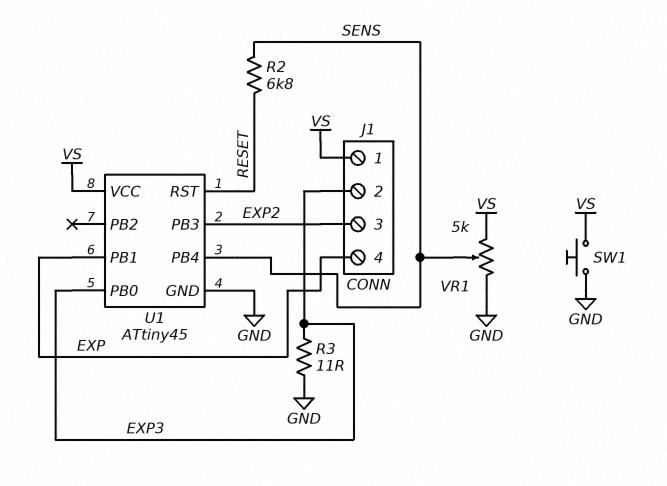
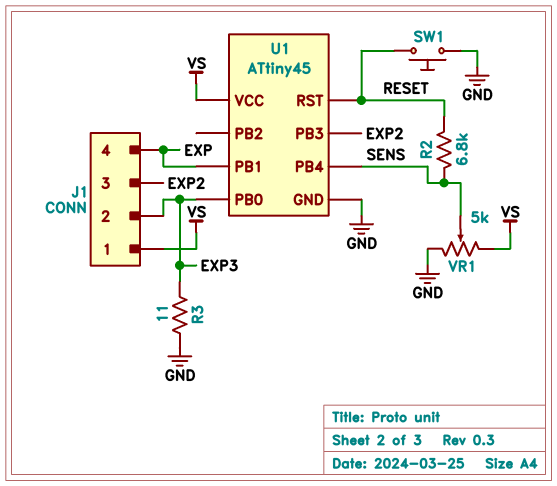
SW1: button (GND, VS) -> button (GND, RESET)

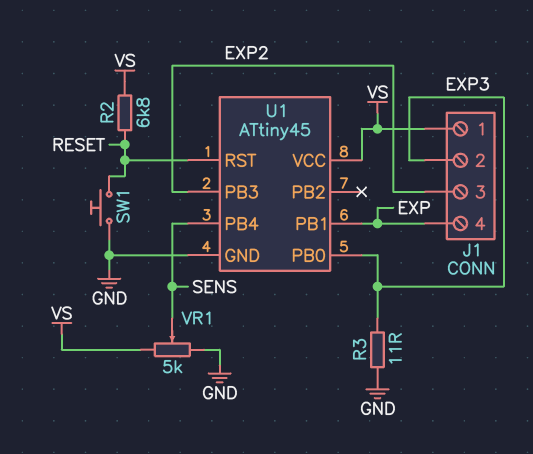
R2: 6.8k (RESET, SENS) -> 6.8k (RESET, VS)

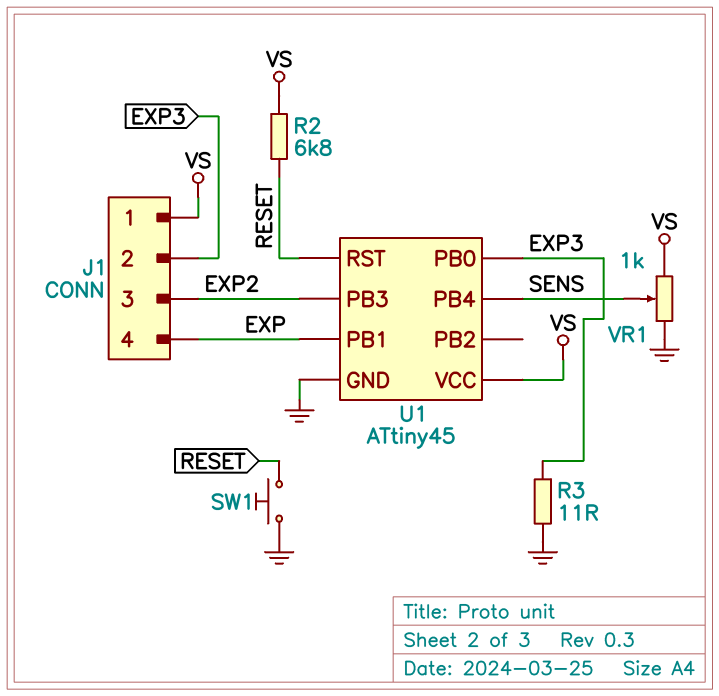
VR1: 5k (GND, VS, wiper SENS) -> 1k (GND, VS, wiper SENS)

